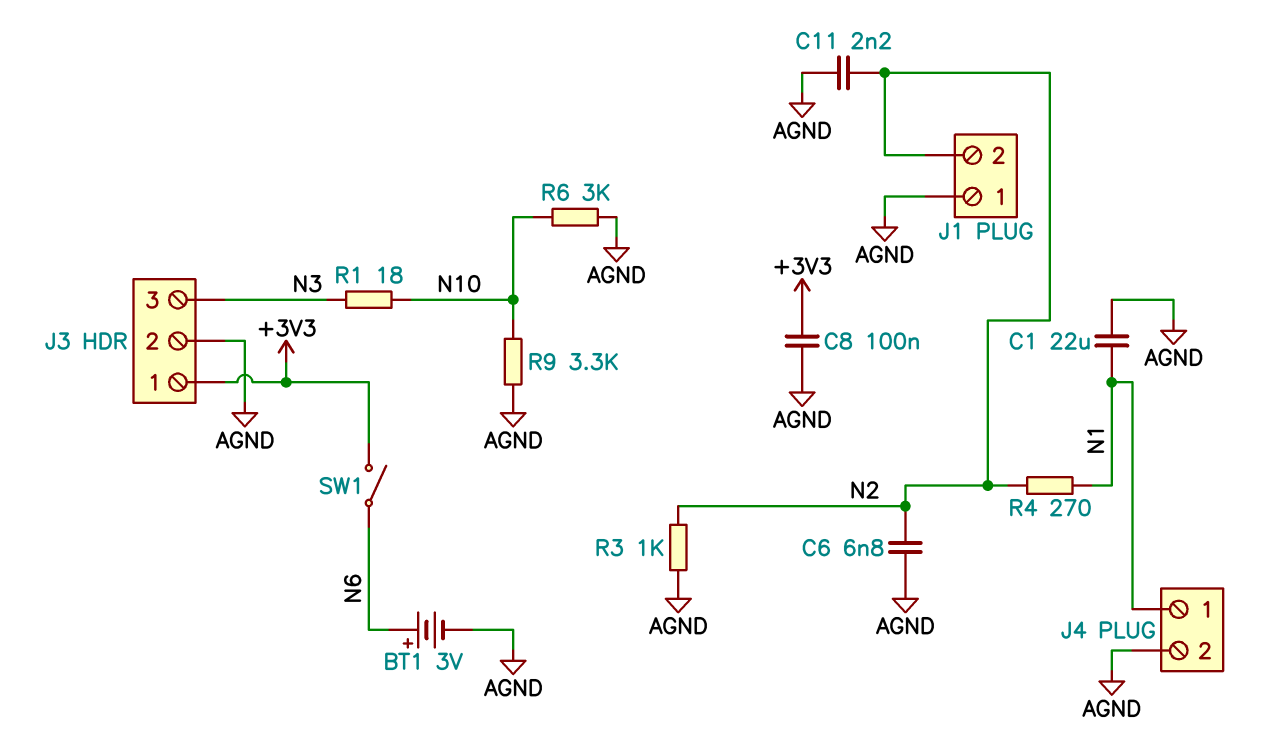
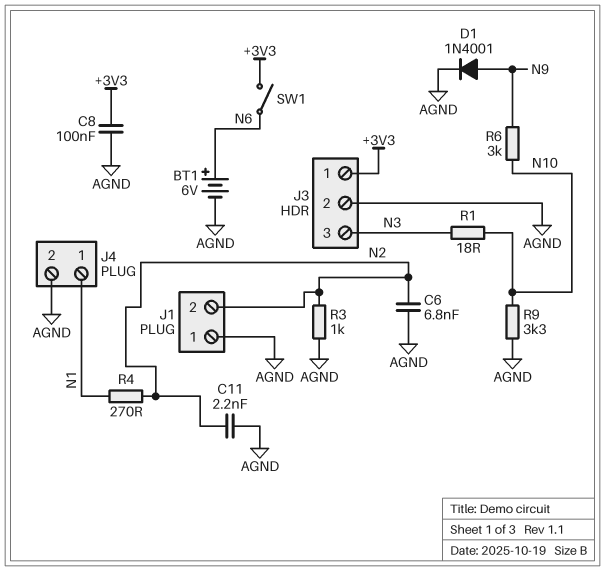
BT1: 3V (plus N6, minus AGND) -> 6V (plus N6, minus AGND)
C1: 22uF (AGND, N1) -> none
D1: none -> diode 1N4001 (A N9, K AGND)
R6: 3k (AGND, N10) -> 3k (N9, N10)

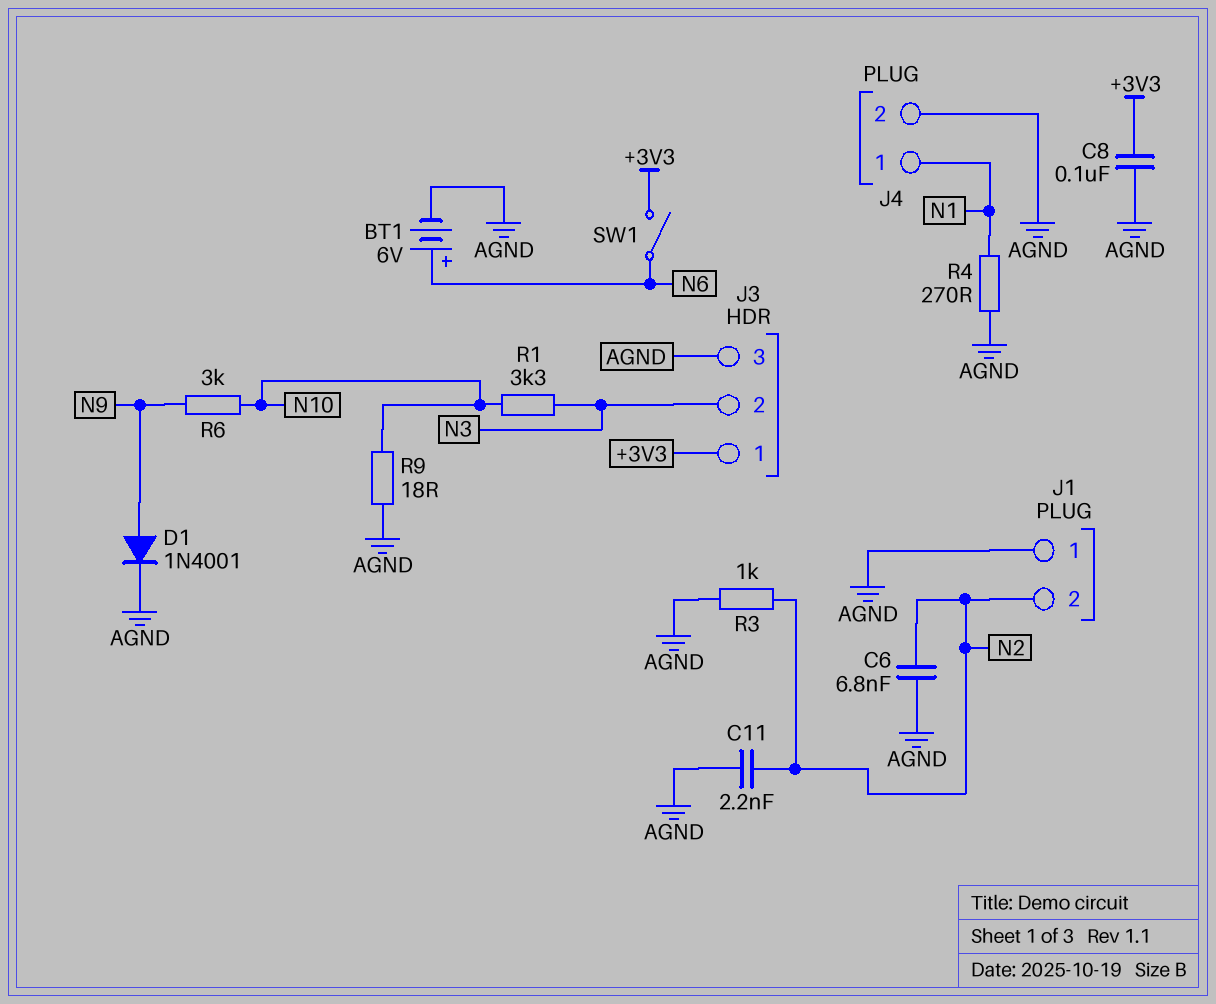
J3 pin 2: AGND -> N3
J3 pin 3: N3 -> AGND
R1: 18 (N3, N10) -> 3.3k (N3, N10)
R4: 270 (N1, N2) -> 270 (AGND, N1)
R9: 3.3k (AGND, N10) -> 18 (AGND, N10)

